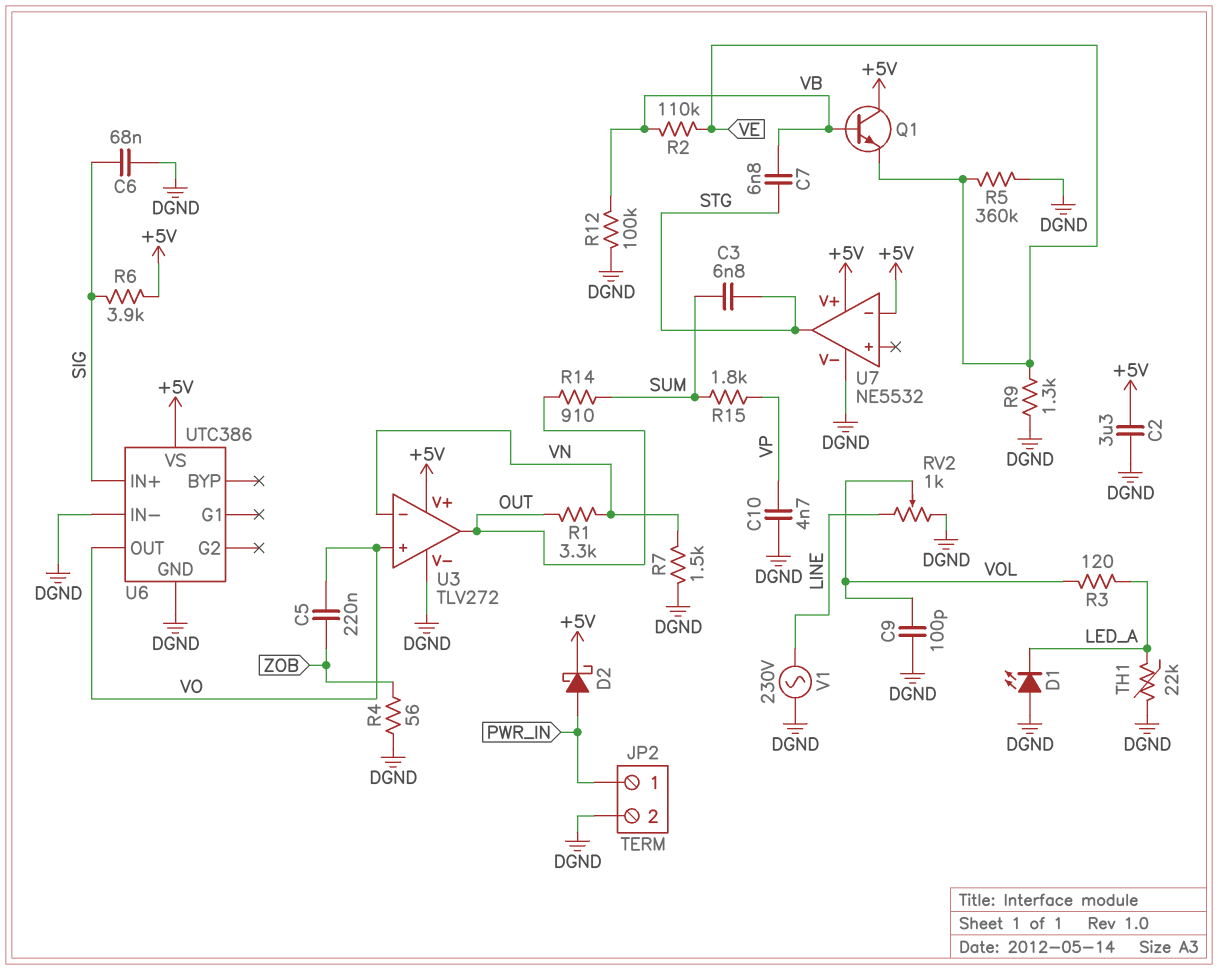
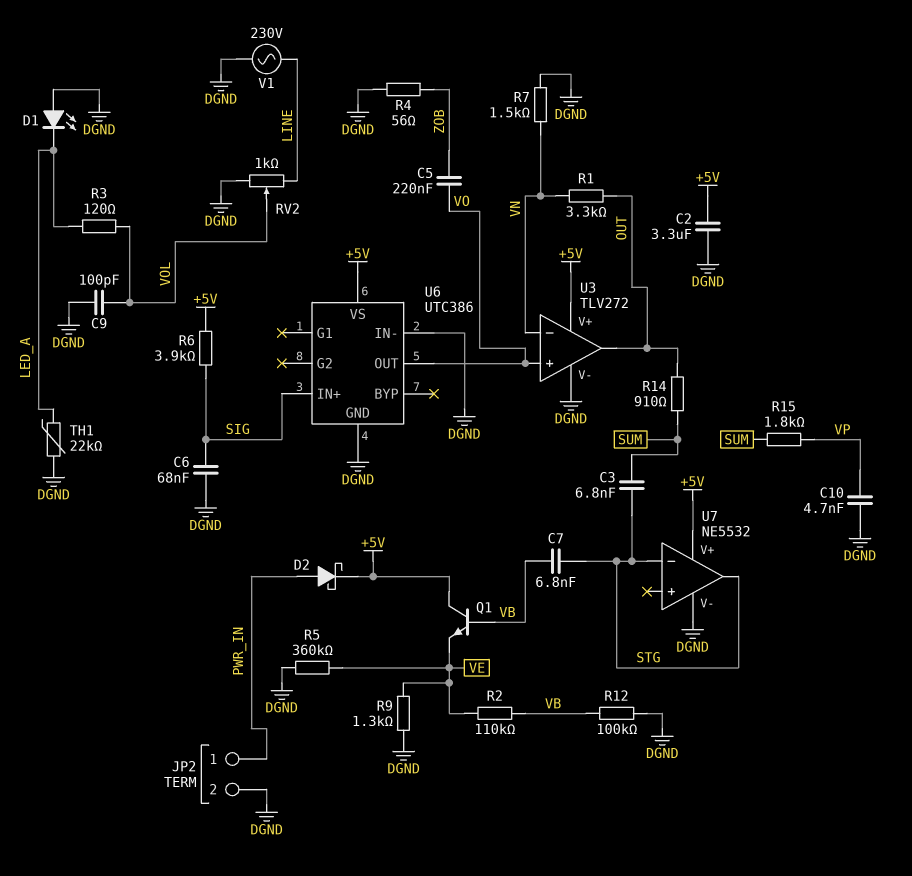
U7 pin in-: +5V -> STG

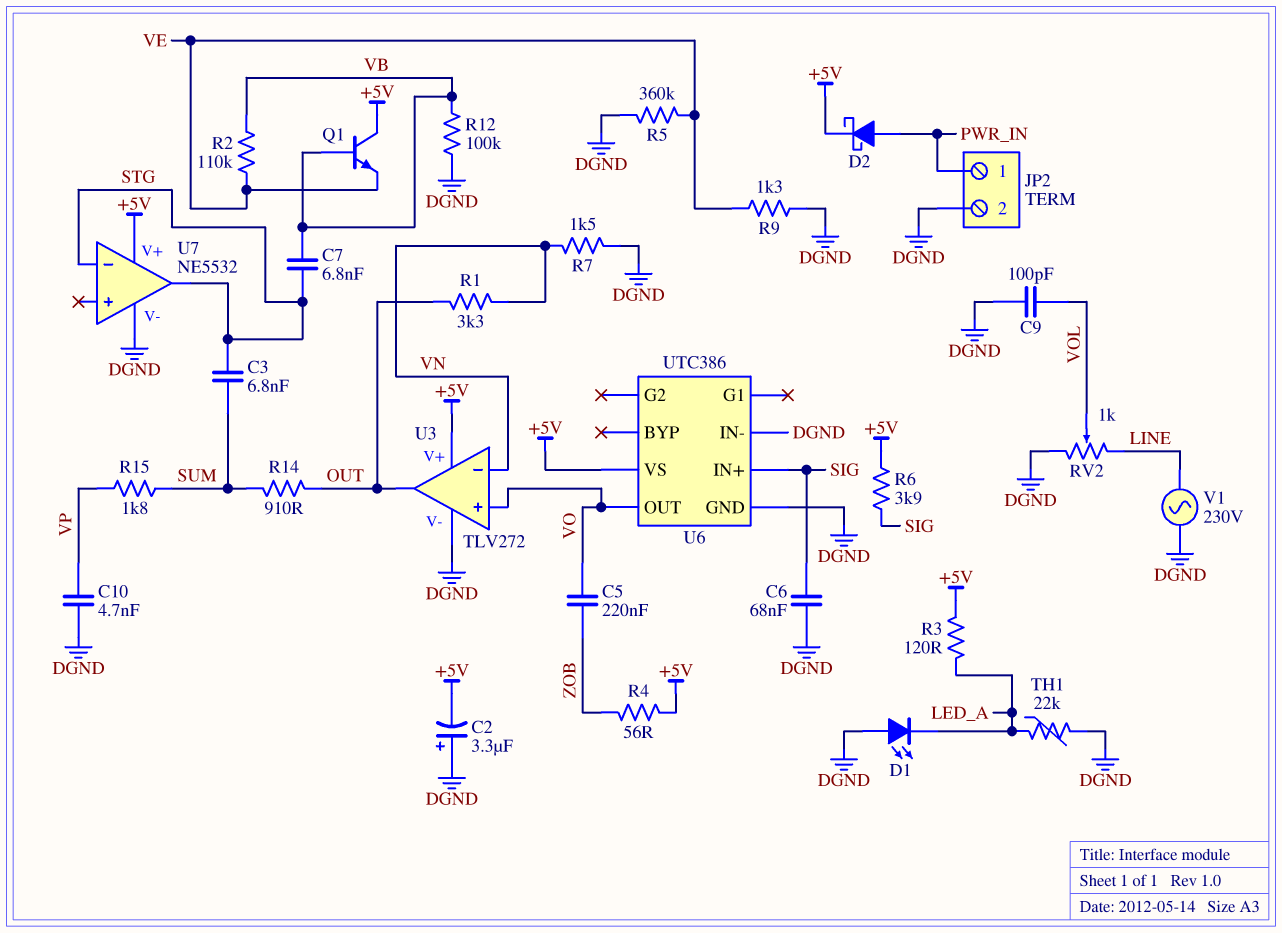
C2: 3.3uF (+5V, DGND) -> 3.3uF (plus DGND, minus +5V)
R3: 120 (LED_A, VOL) -> 120 (+5V, LED_A)
R4: 56 (DGND, ZOB) -> 56 (+5V, ZOB)

